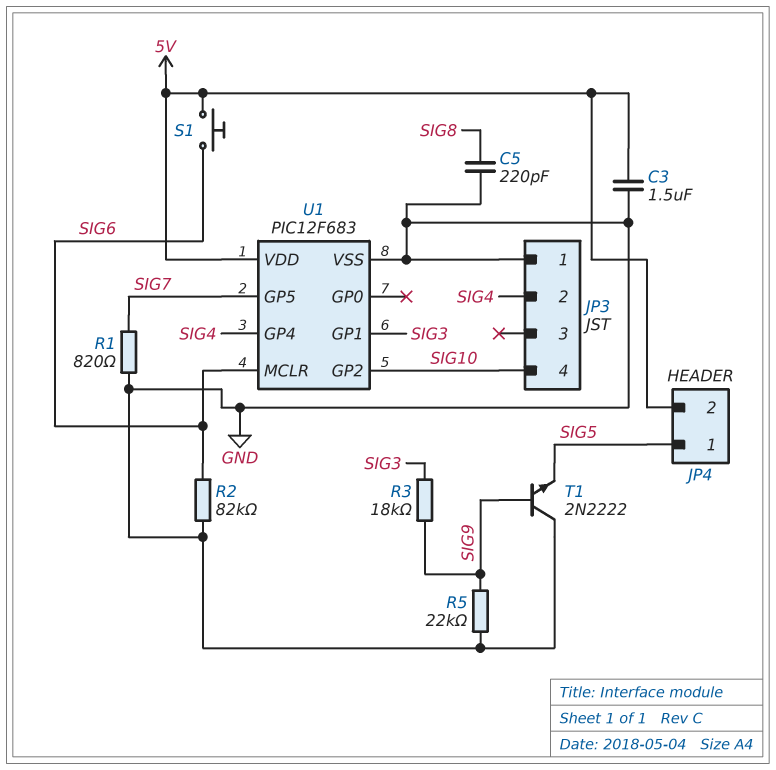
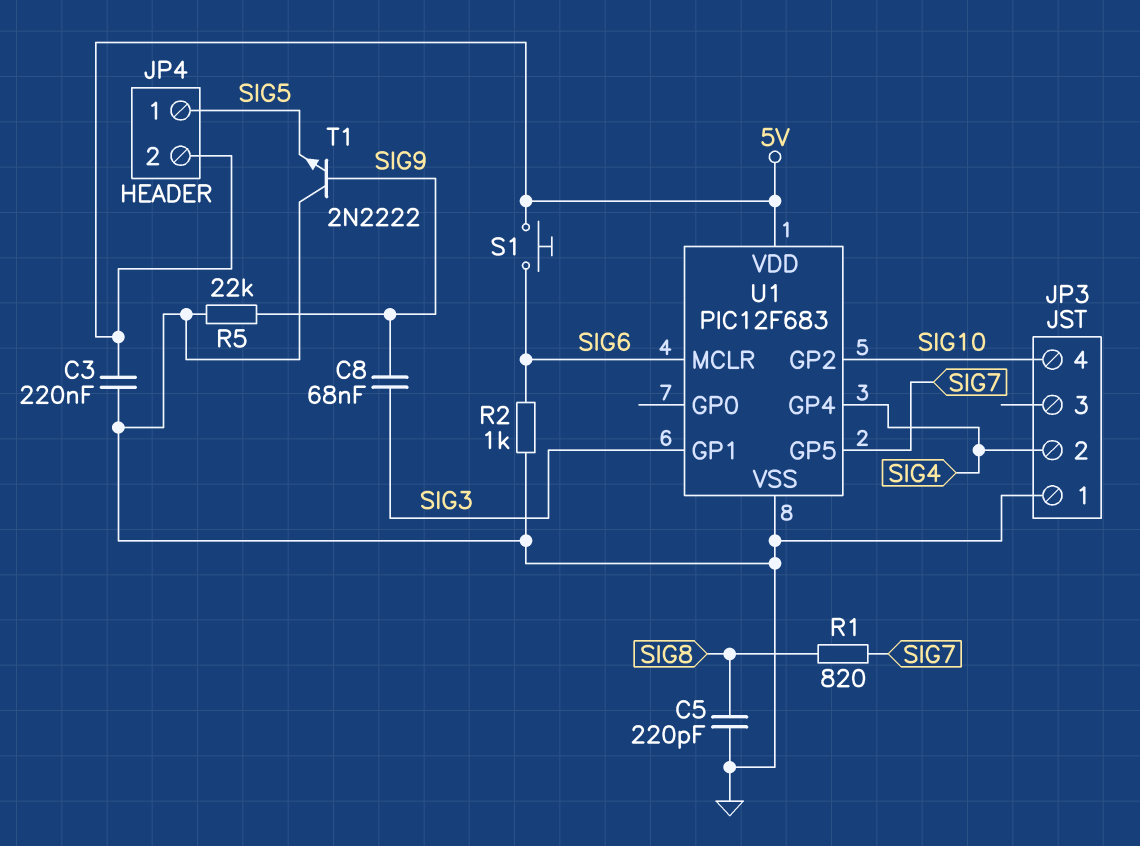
C3: 1.5uF (5V, GND) -> 220nF (5V, GND)
C8: none -> 68nF (SIG3, SIG9)
R1: 820 (GND, SIG7) -> 820 (SIG7, SIG8)
R2: 82k (GND, SIG6) -> 1k (GND, SIG6)
R3: 18k (SIG3, SIG9) -> none

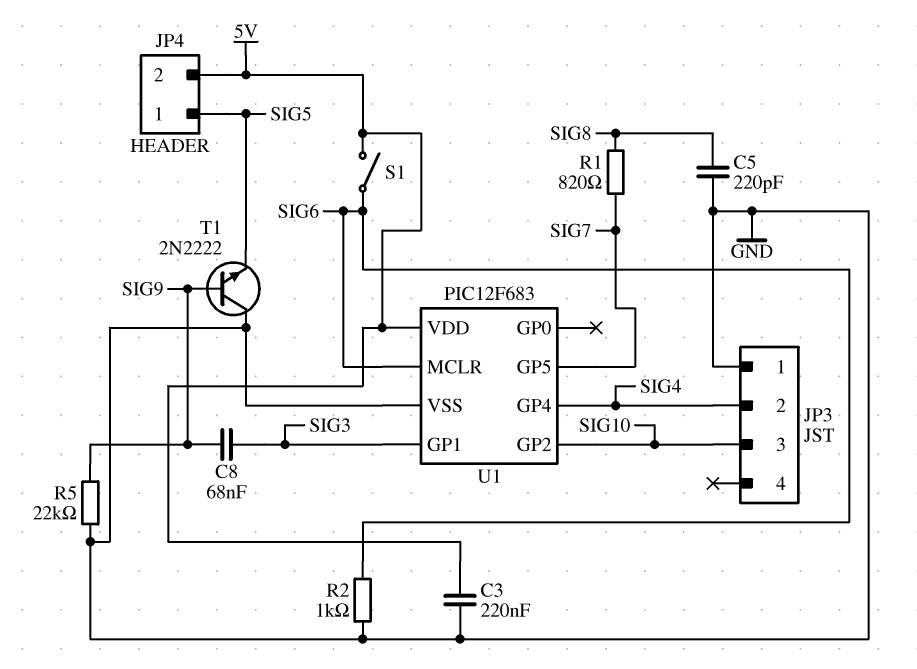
JP3 pin 3: none -> SIG10
JP3 pin 4: SIG10 -> none
S1: button (5V, SIG6) -> switch (5V, SIG6)

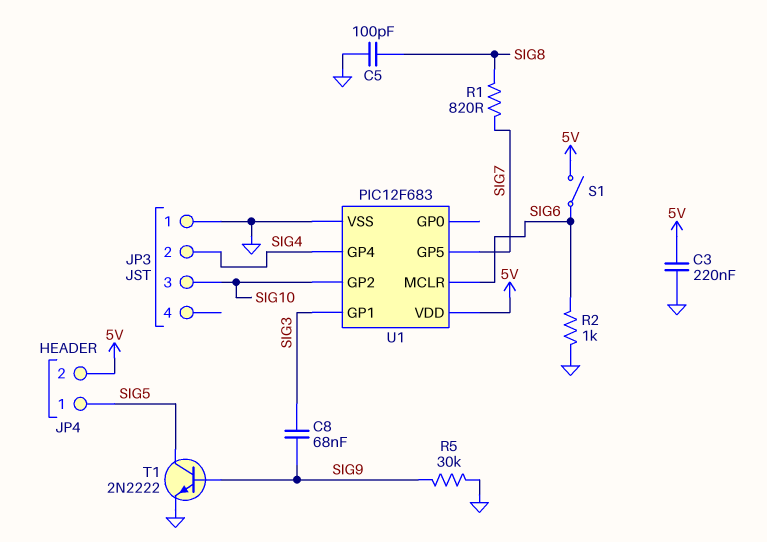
C5: 220pF (GND, SIG8) -> 100pF (GND, SIG8)
R5: 22k (GND, SIG9) -> 30k (GND, SIG9)
T1: NPN 2N2222 (B SIG9, C GND, E SIG5) -> NPN 2N2222 (B SIG9, C SIG5, E GND)

